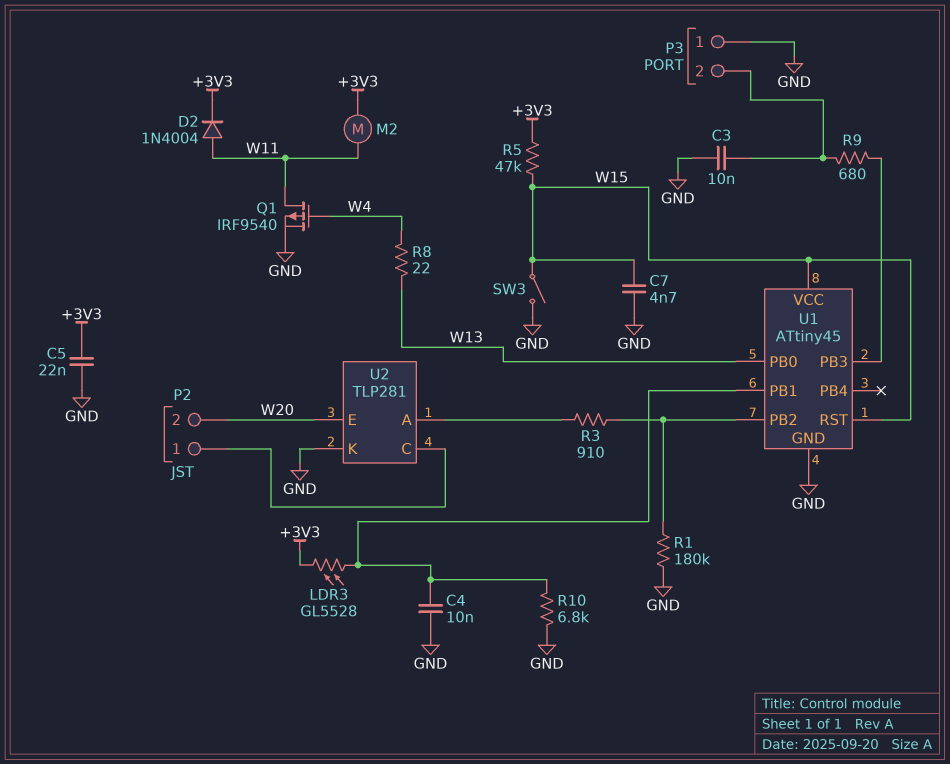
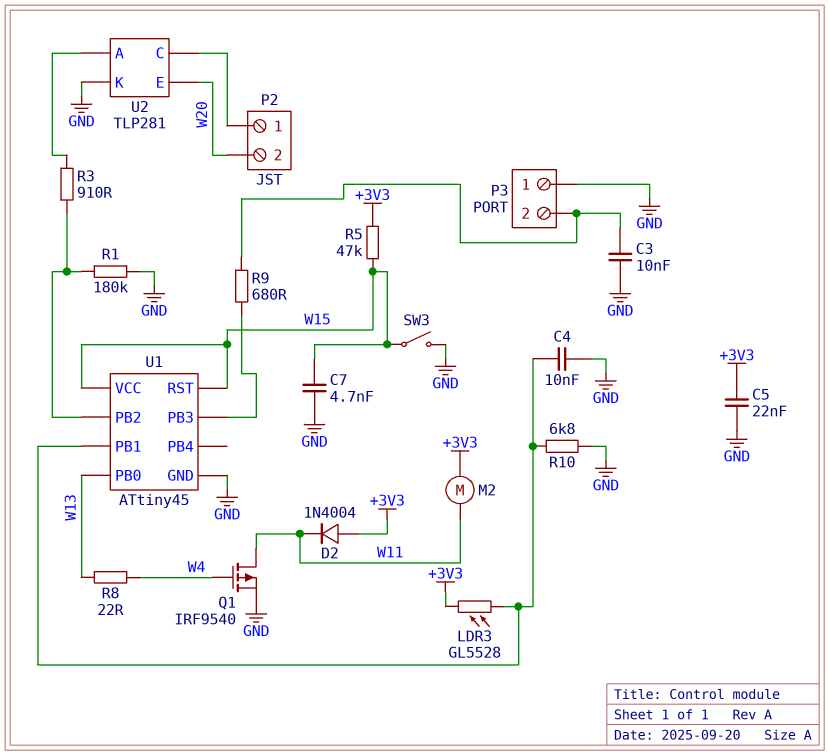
D2: diode 1N4004 (A W11, K +3V3) -> diode 1N4004 (A +3V3, K W11)

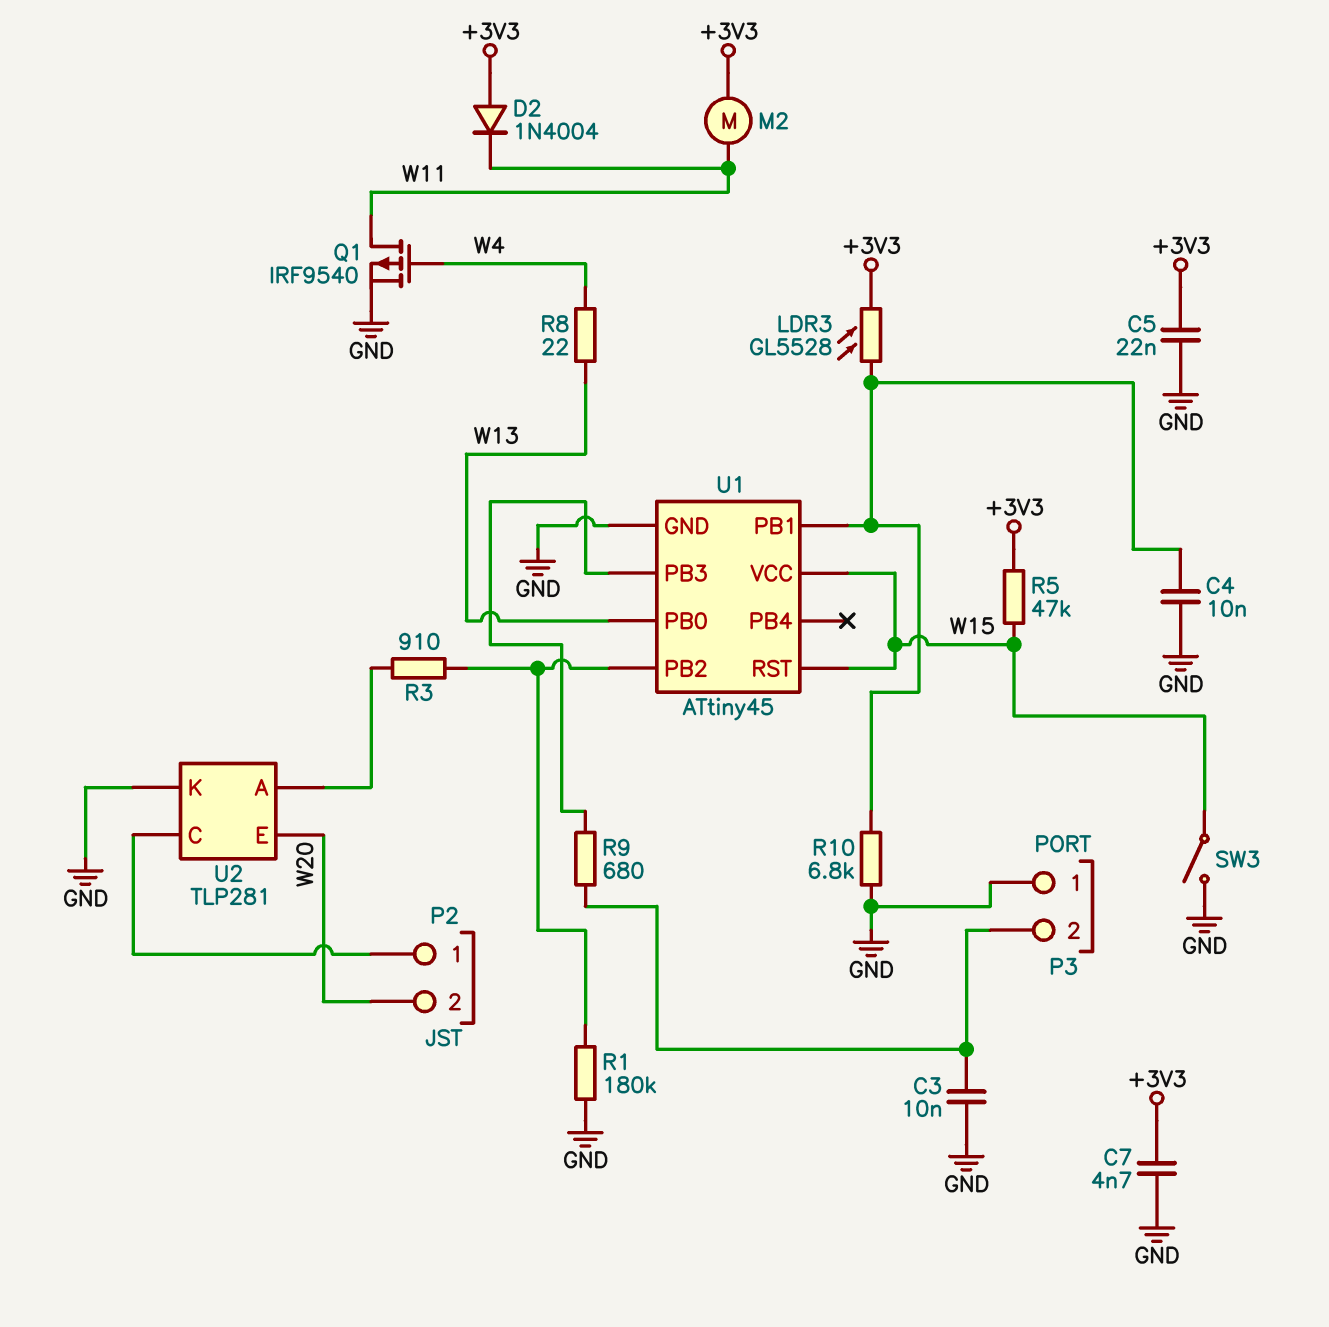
C7: 4.7nF (GND, W15) -> 4.7nF (+3V3, GND)

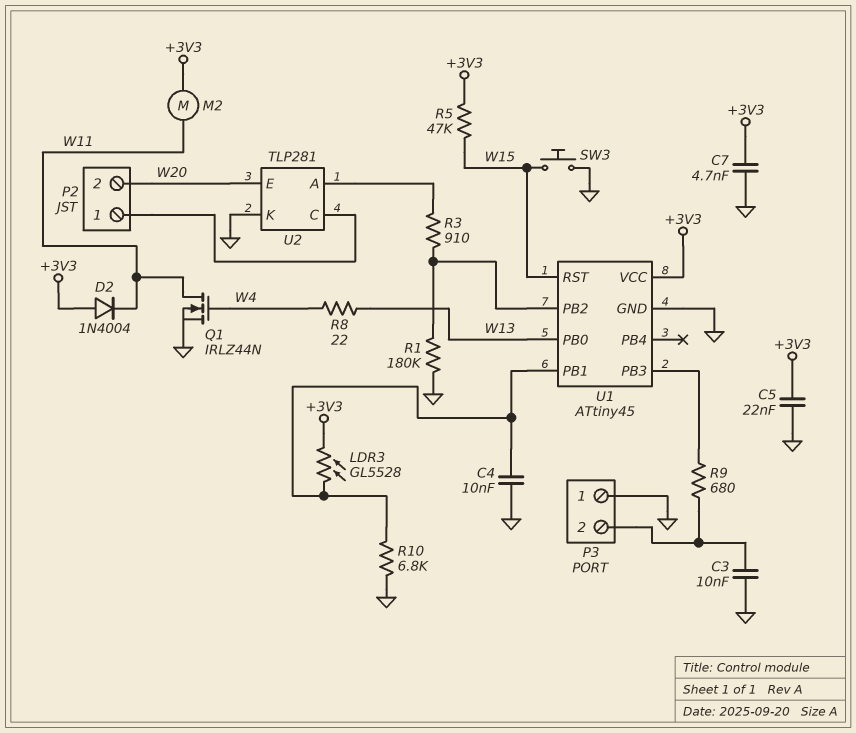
Q1: PMOS IRF9540 (G W4, D W11, S GND) -> NMOS IRLZ44N (G W4, D W11, S GND)
SW3: switch (GND, W15) -> button (GND, W15)
U1 pin VCC: W15 -> +3V3

